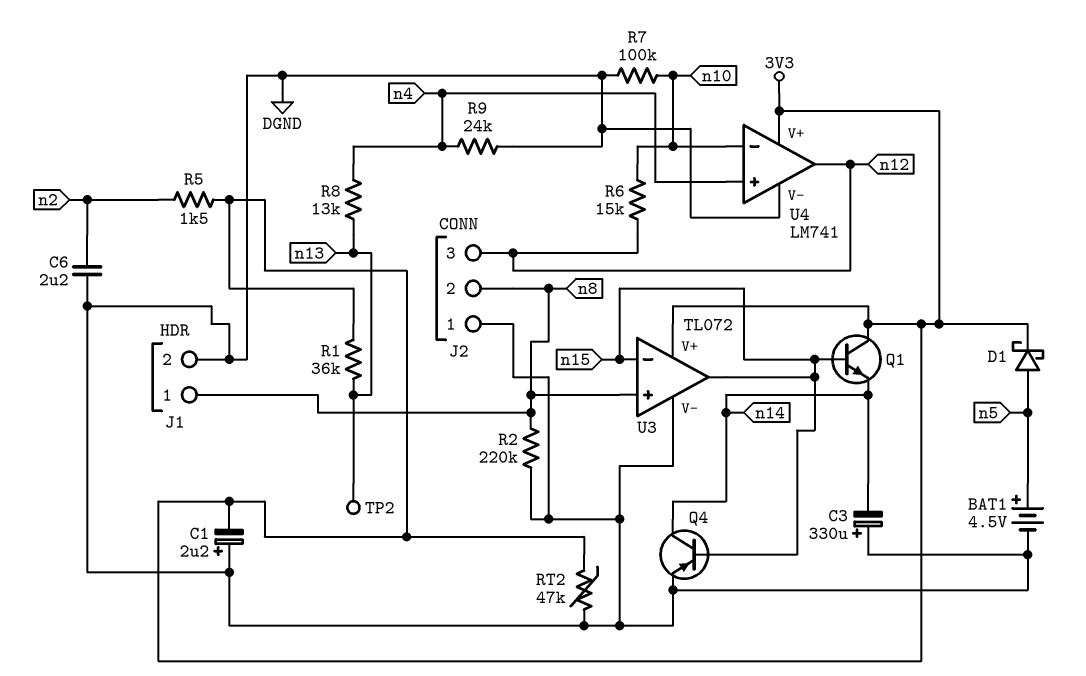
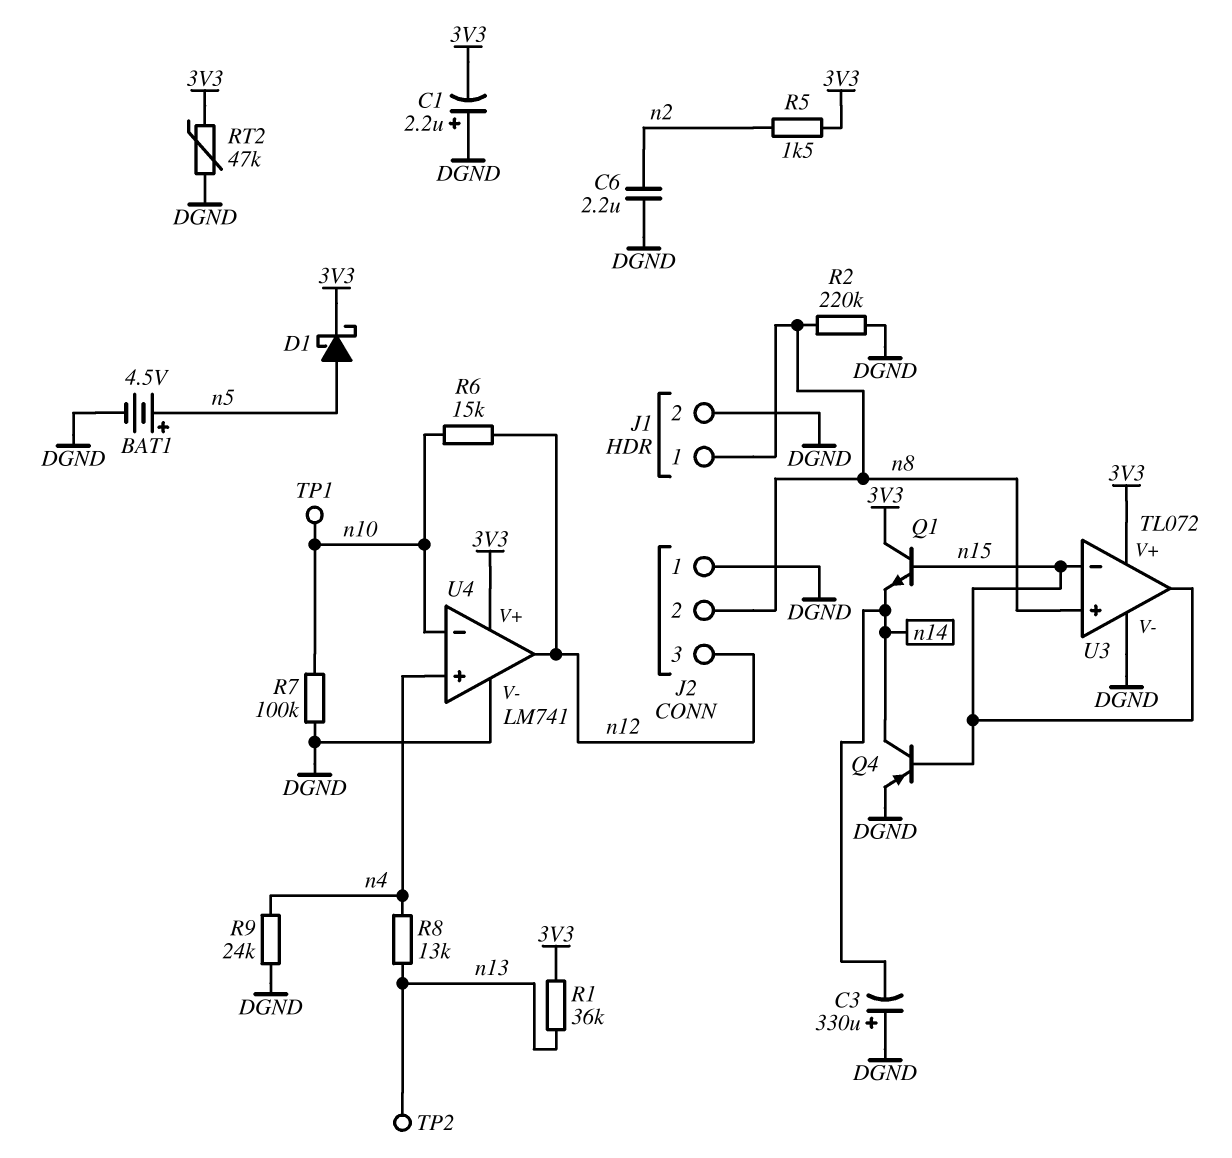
TP1: none -> test point (n10)

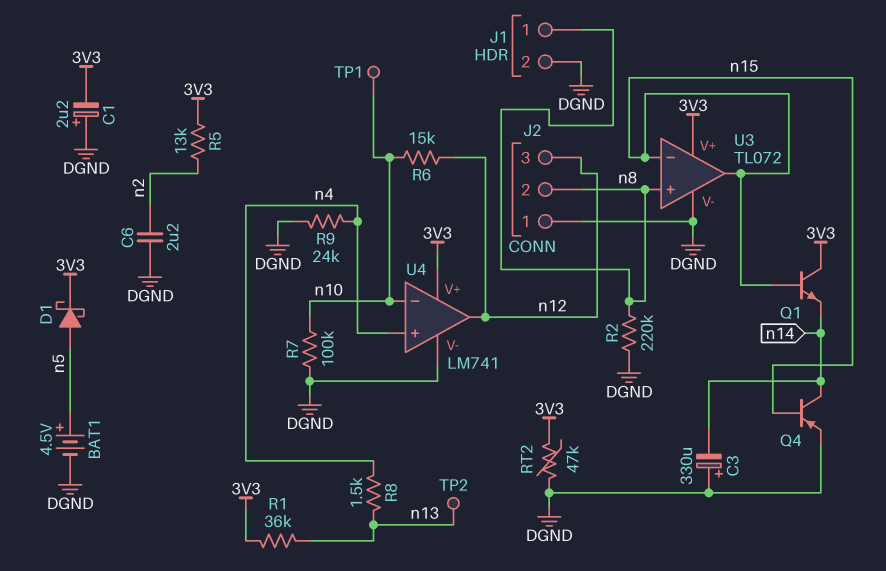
R5: 1.5k (3V3, n2) -> 13k (3V3, n2)
R8: 13k (n4, n13) -> 1.5k (n4, n13)

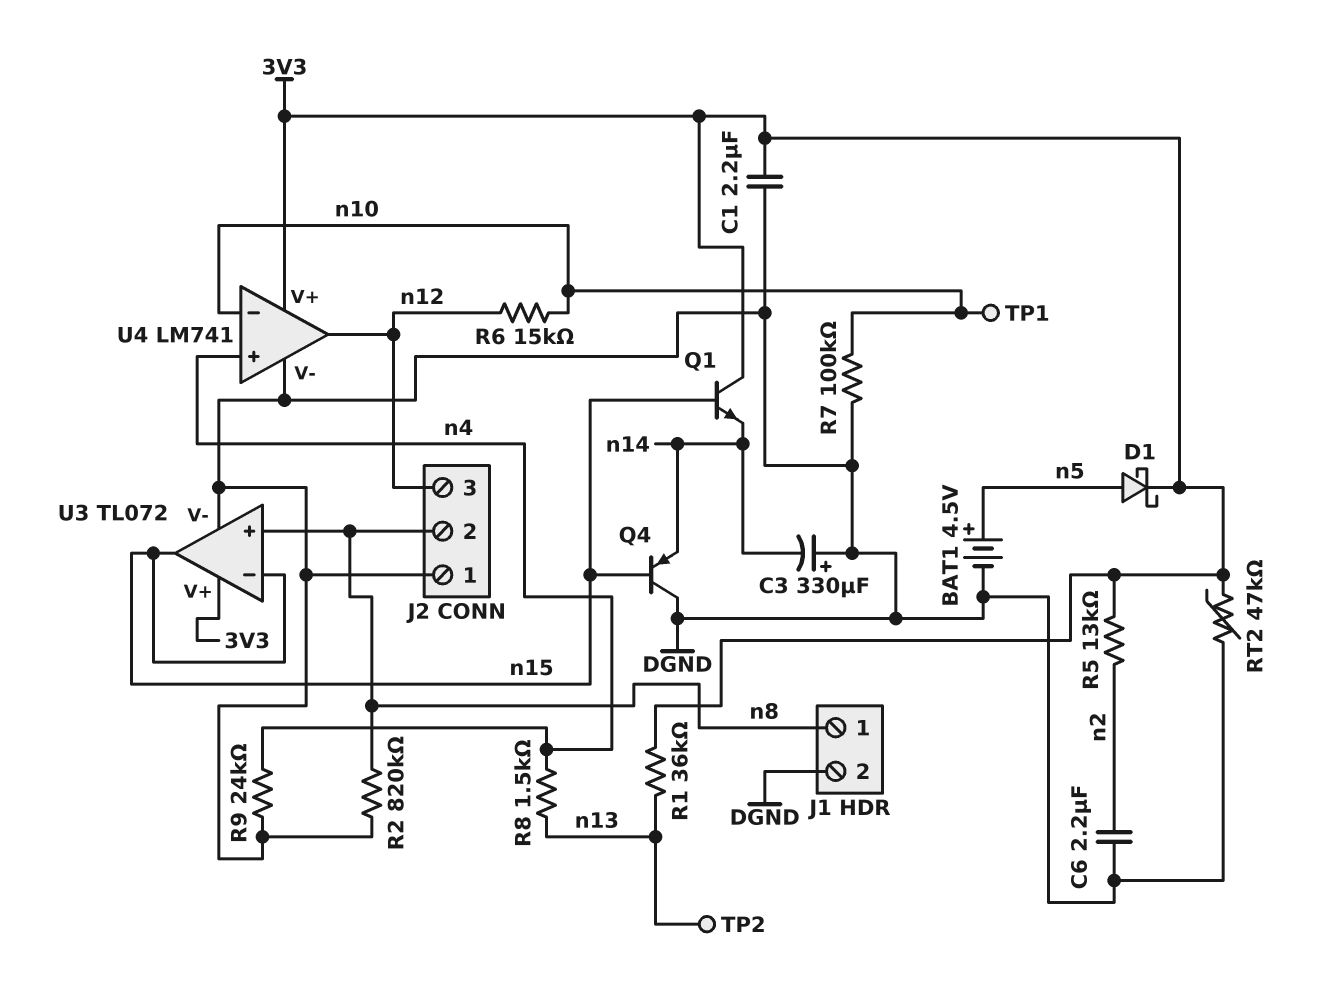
C1: 2.2uF (plus DGND, minus 3V3) -> 2.2uF (3V3, DGND)
Q4: PNP (B n15, C n14, E DGND) -> PNP (B n15, C DGND, E n14)
R2: 220k (DGND, n8) -> 820k (DGND, n8)

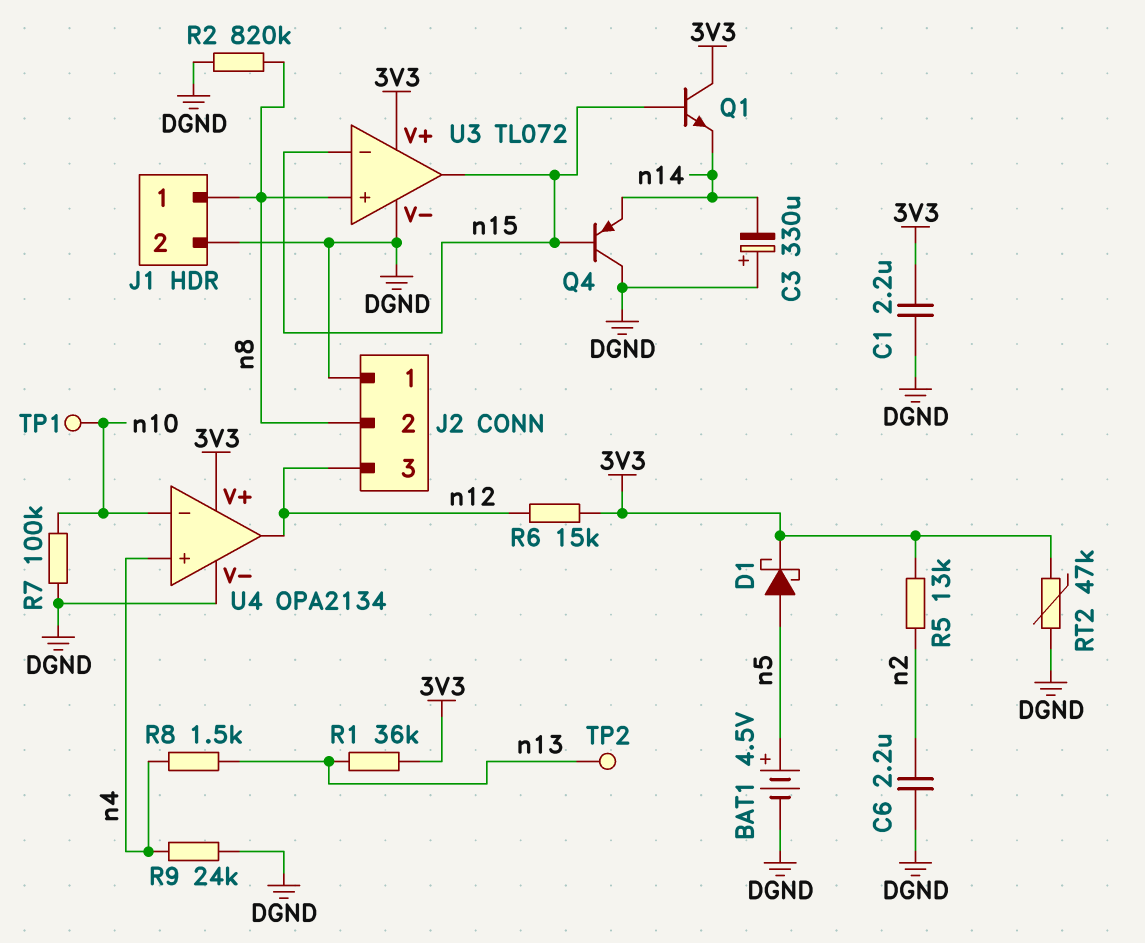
R6: 15k (n10, n12) -> 15k (3V3, n12)
U4: LM741 -> OPA2134

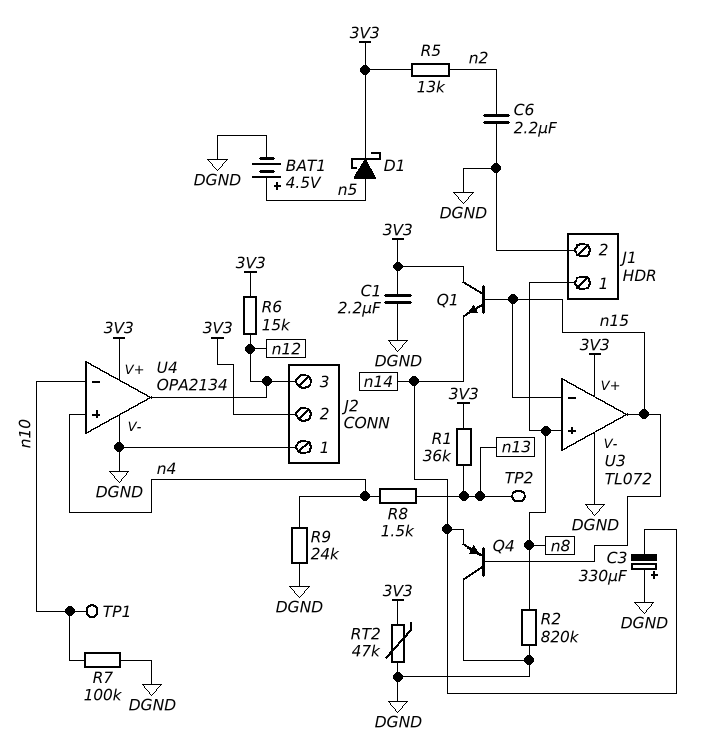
J2 pin 2: n8 -> 3V3

